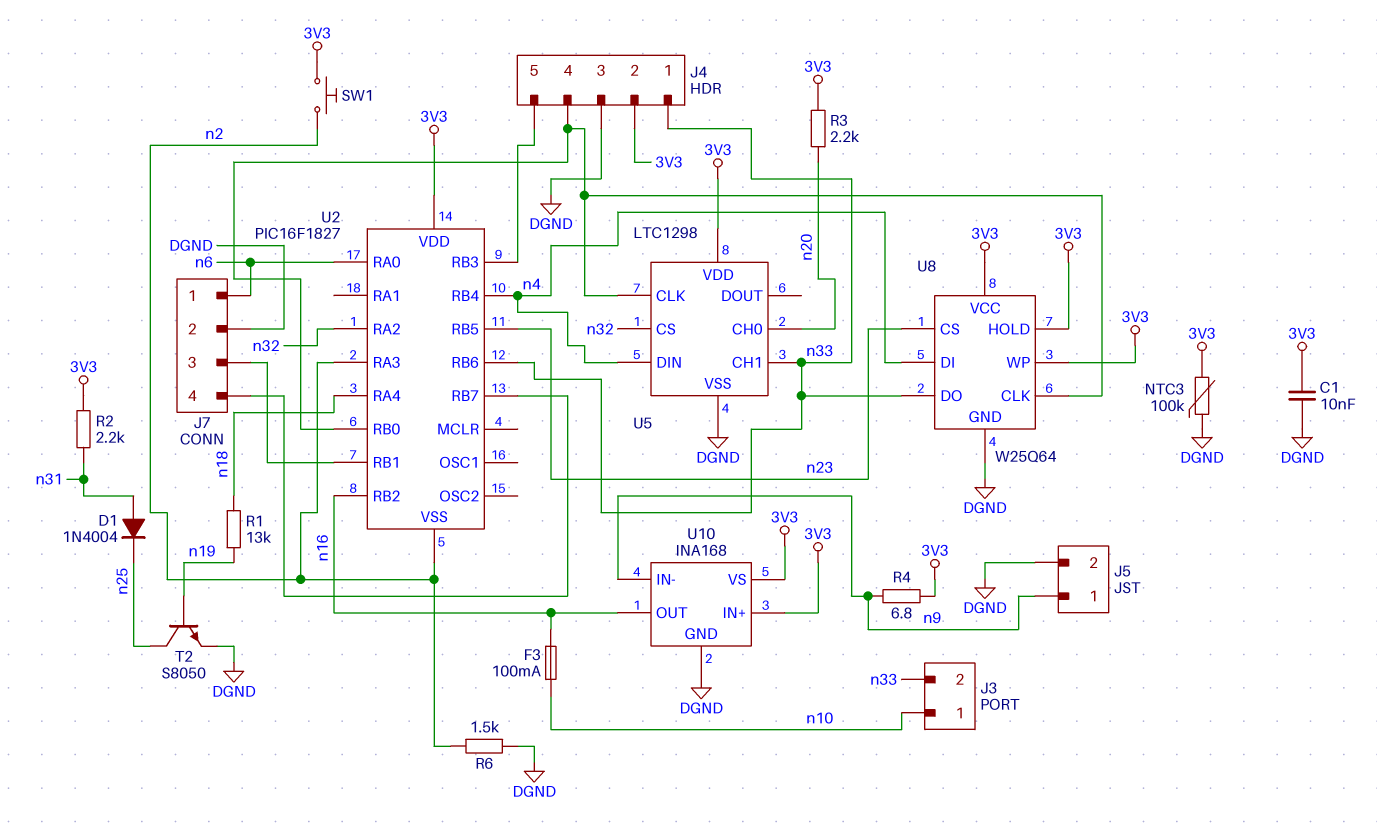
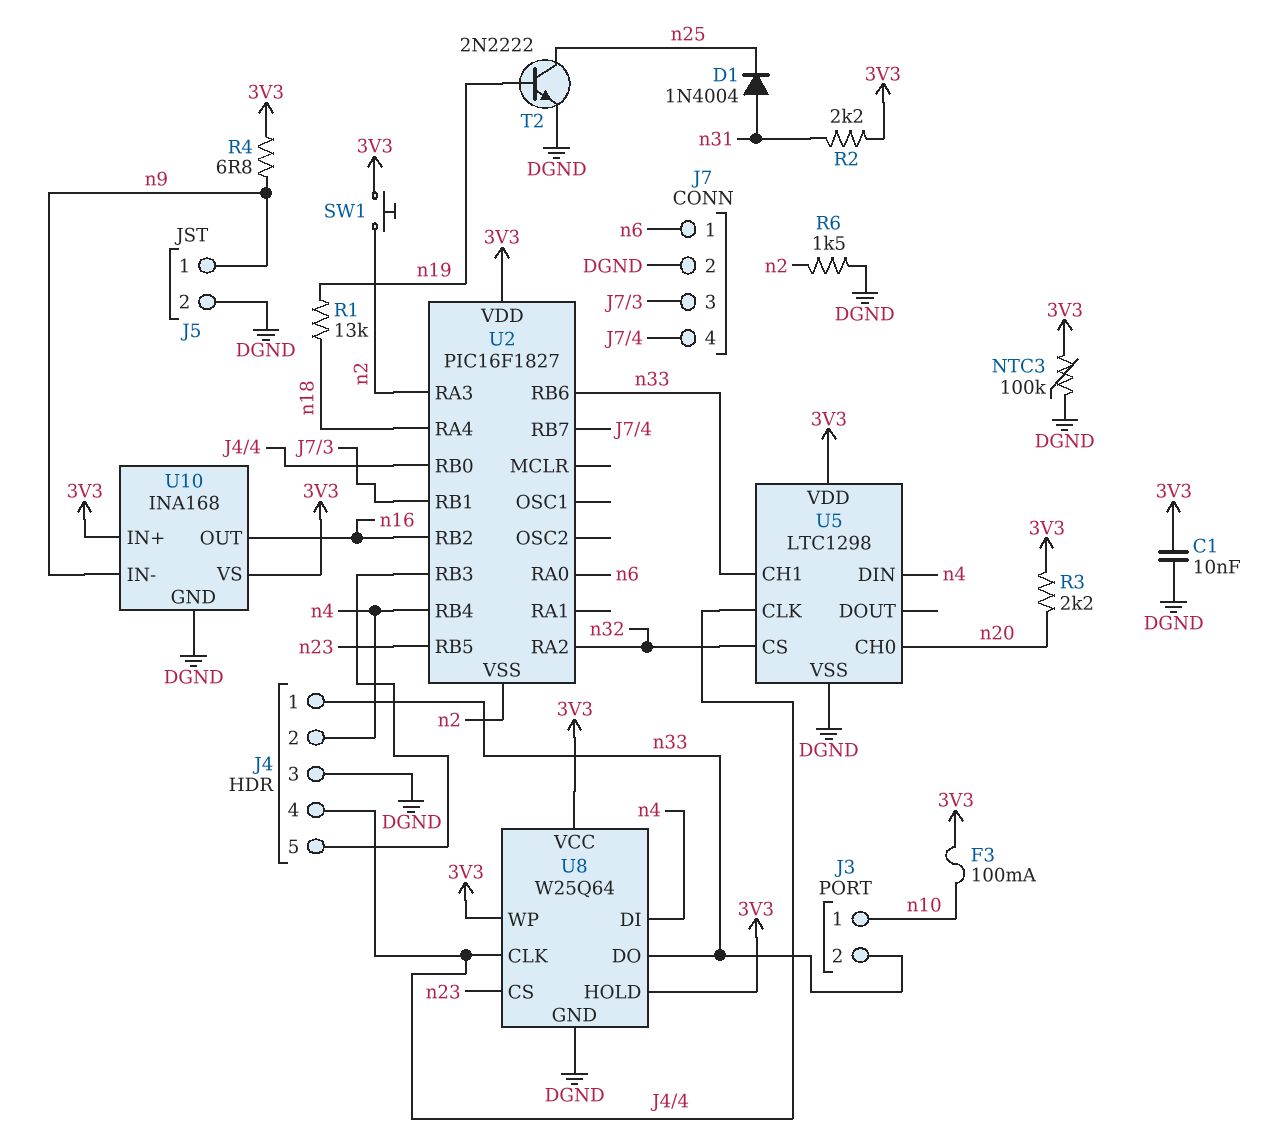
F3: 100mA (n10, n16) -> 100mA (3V3, n10)
J4 pin 2: 3V3 -> n4
T2: NPN S8050 (B n19, C n25, E DGND) -> NPN 2N2222 (B n19, C n25, E DGND)

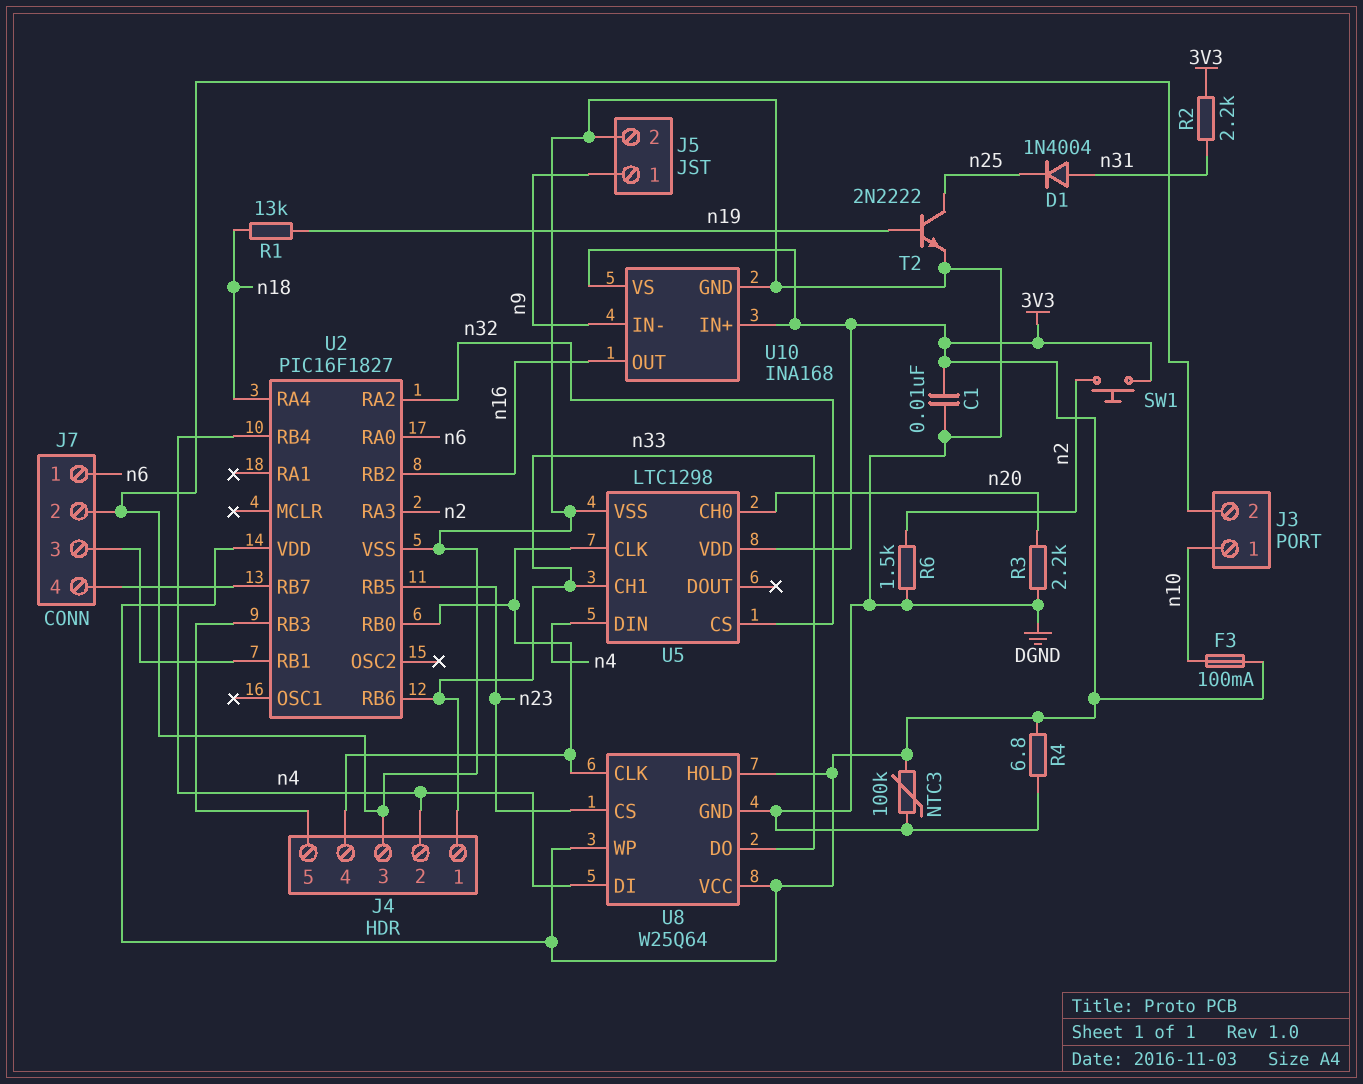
J3 pin 2: n33 -> DGND
R3: 2.2k (3V3, n20) -> 2.2k (DGND, n20)
R4: 6.8 (3V3, n9) -> 6.8 (3V3, DGND)
U2 pin VSS: n2 -> DGND

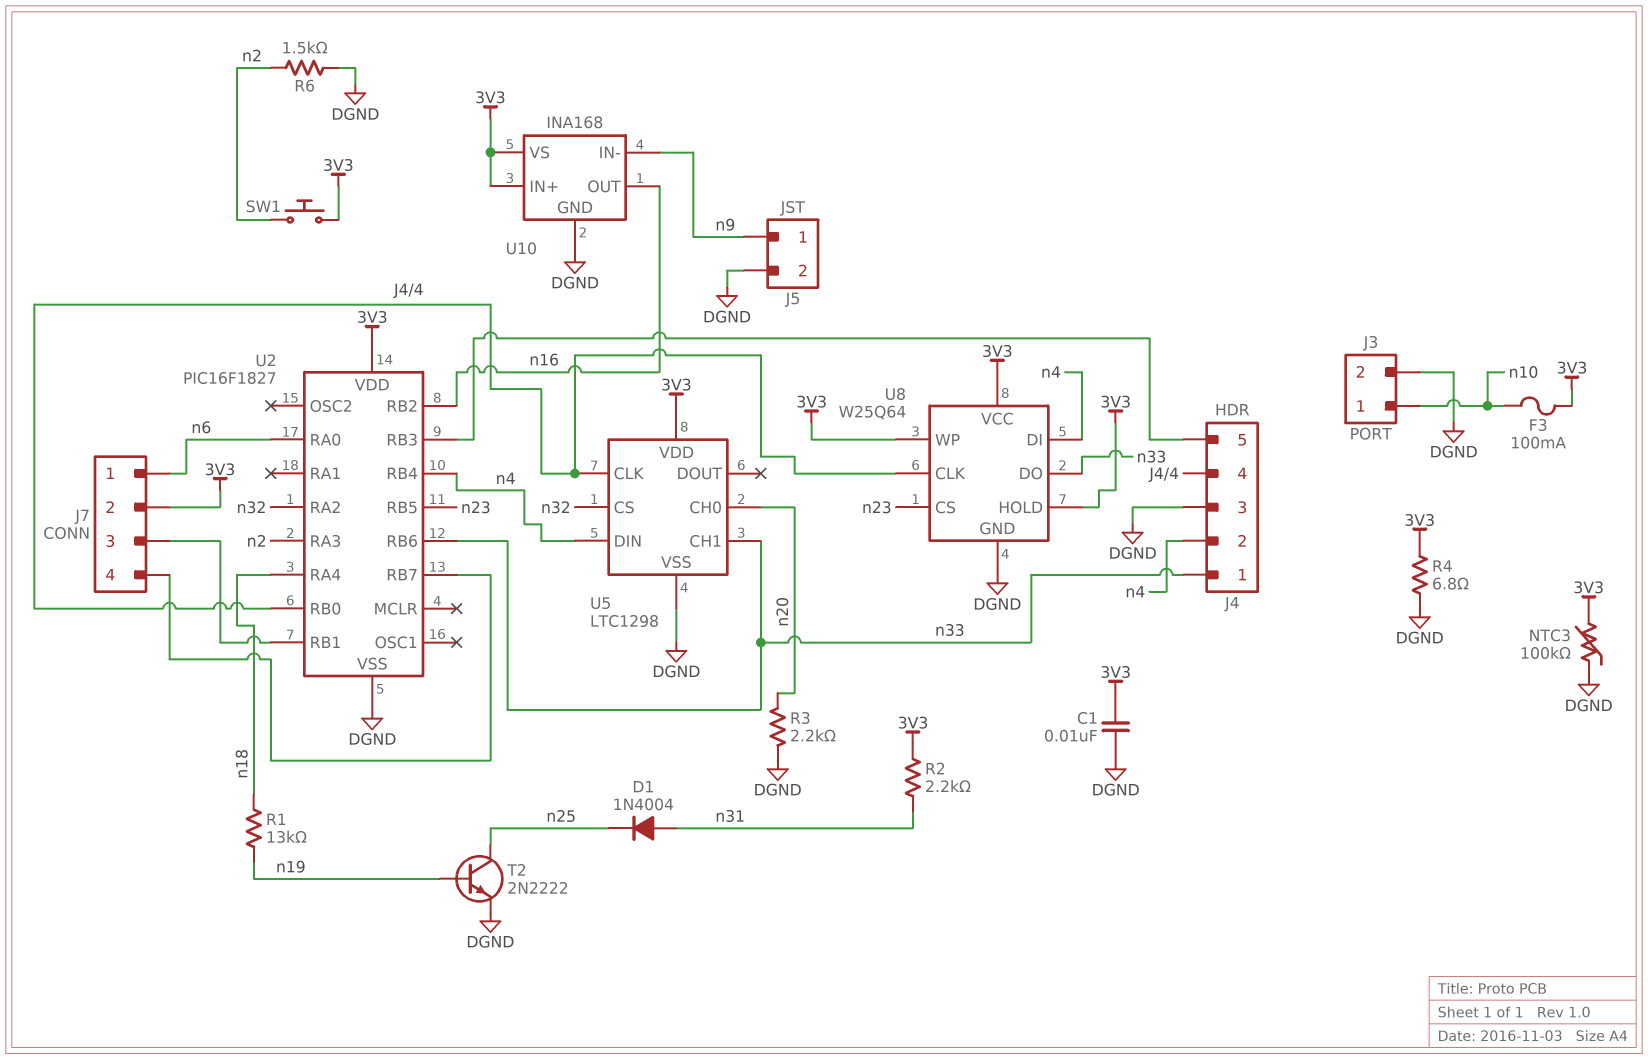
J7 pin 2: DGND -> 3V3

